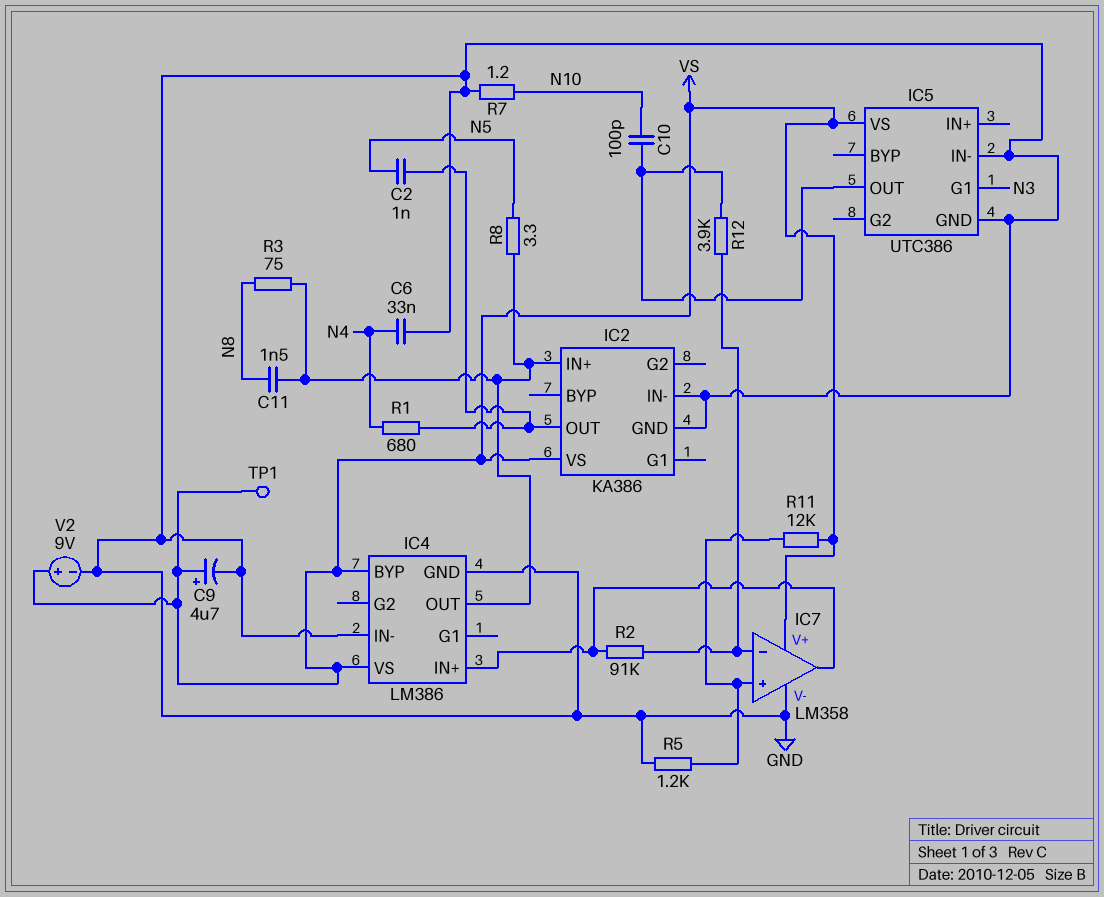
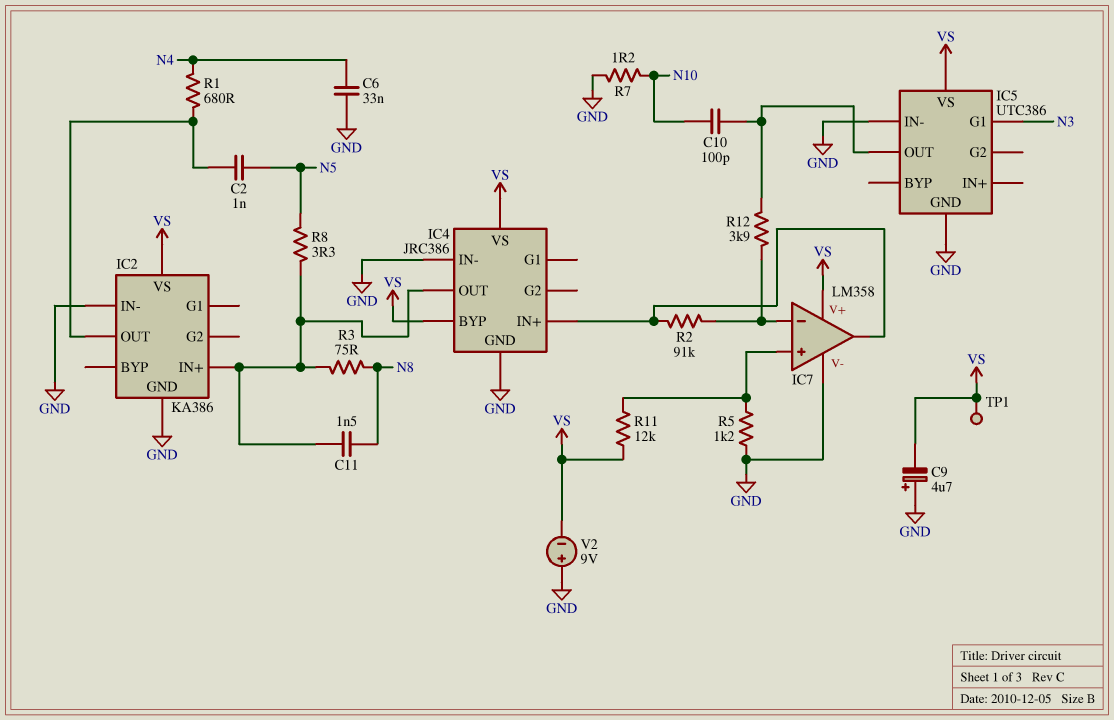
C9: 4.7uF (plus VS, minus GND) -> 4.7uF (plus GND, minus VS)
IC4: LM386 -> JRC386
V2: 9V (plus VS, minus GND) -> 9V (plus GND, minus VS)

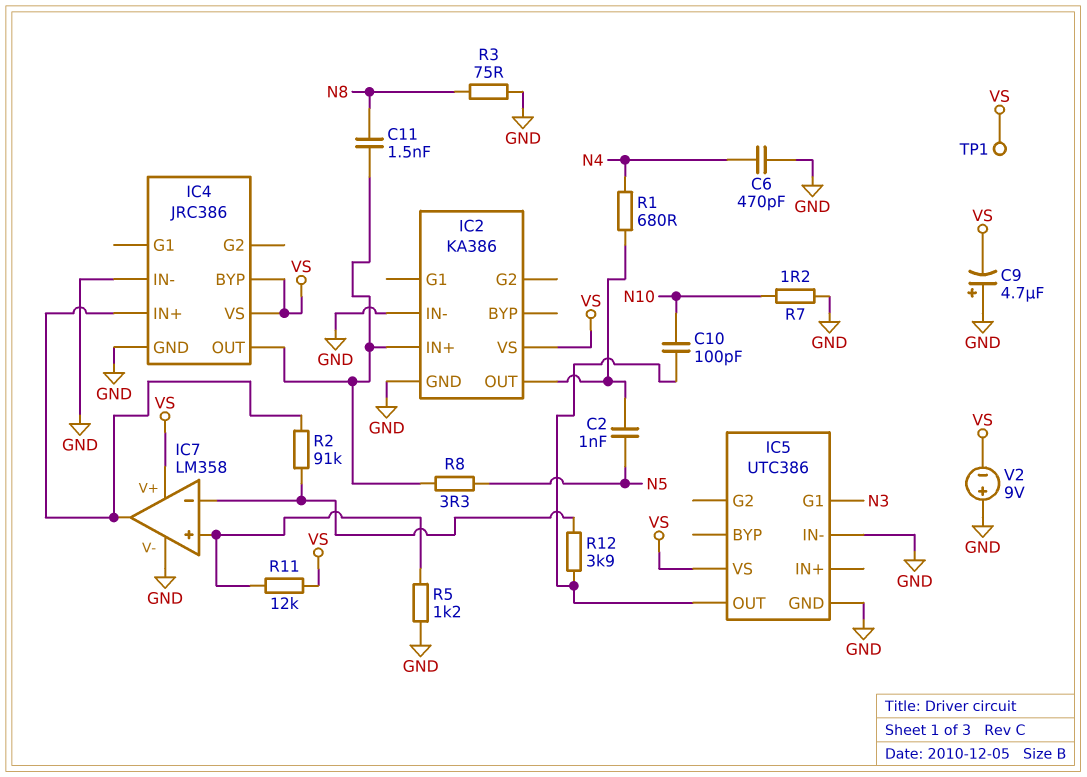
C6: 33nF (GND, N4) -> 470pF (GND, N4)
R3: 75 (IC2/IN+, N8) -> 75 (GND, N8)

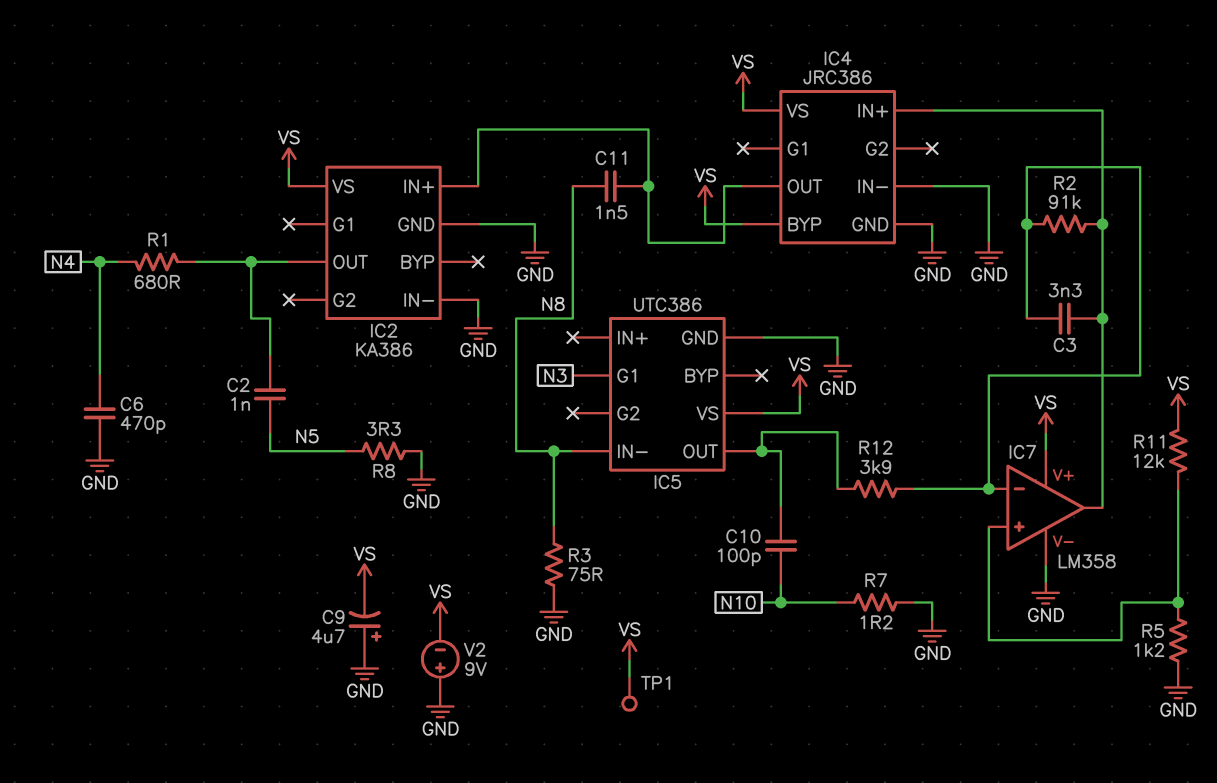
C3: none -> 3.3nF (IC4/IN+, IC7/in-)
IC5 pin IN-: GND -> N8
R8: 3.3 (IC2/IN+, N5) -> 3.3 (GND, N5)

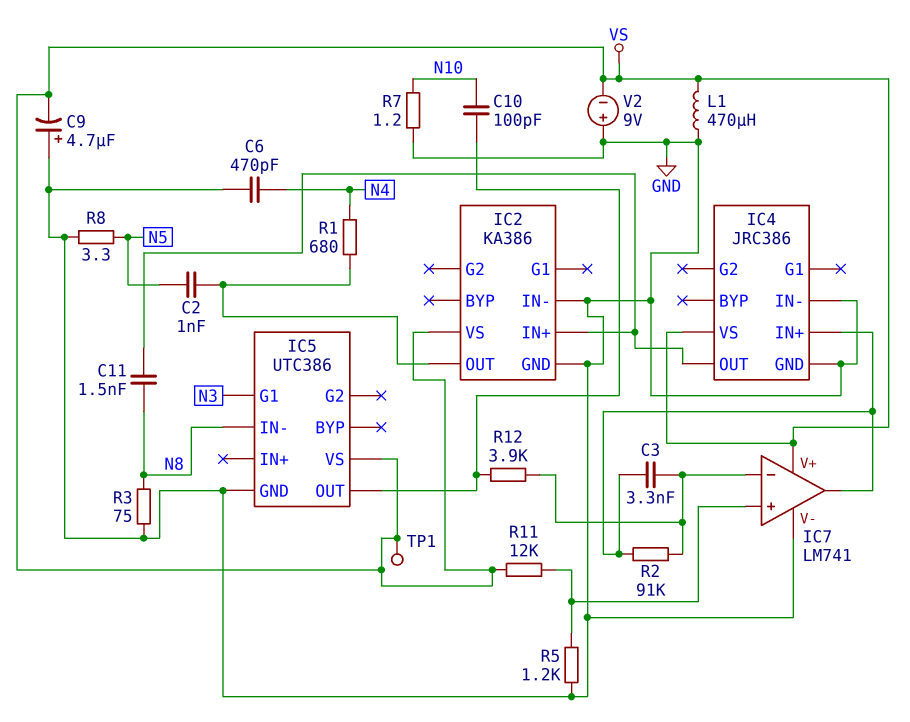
IC4 pin BYP: VS -> none
IC7: LM358 -> LM741
L1: none -> 470uH (GND, VS)

